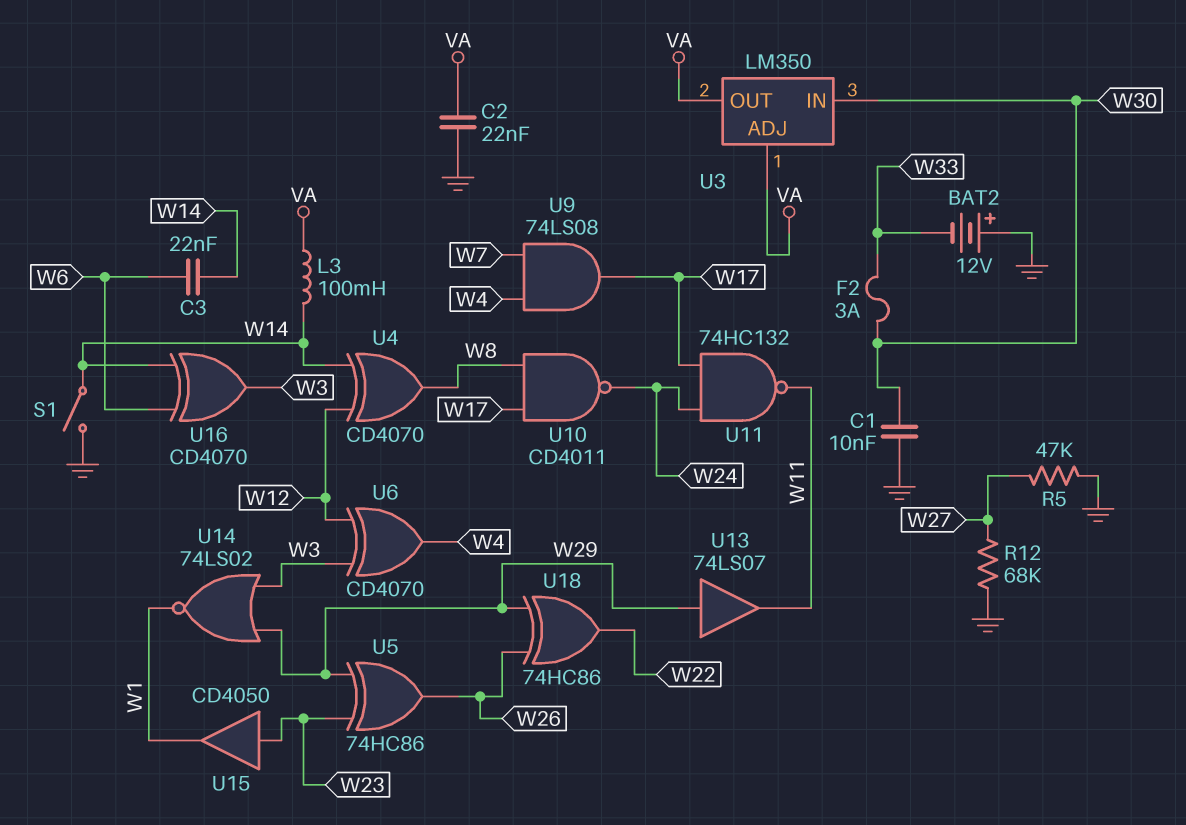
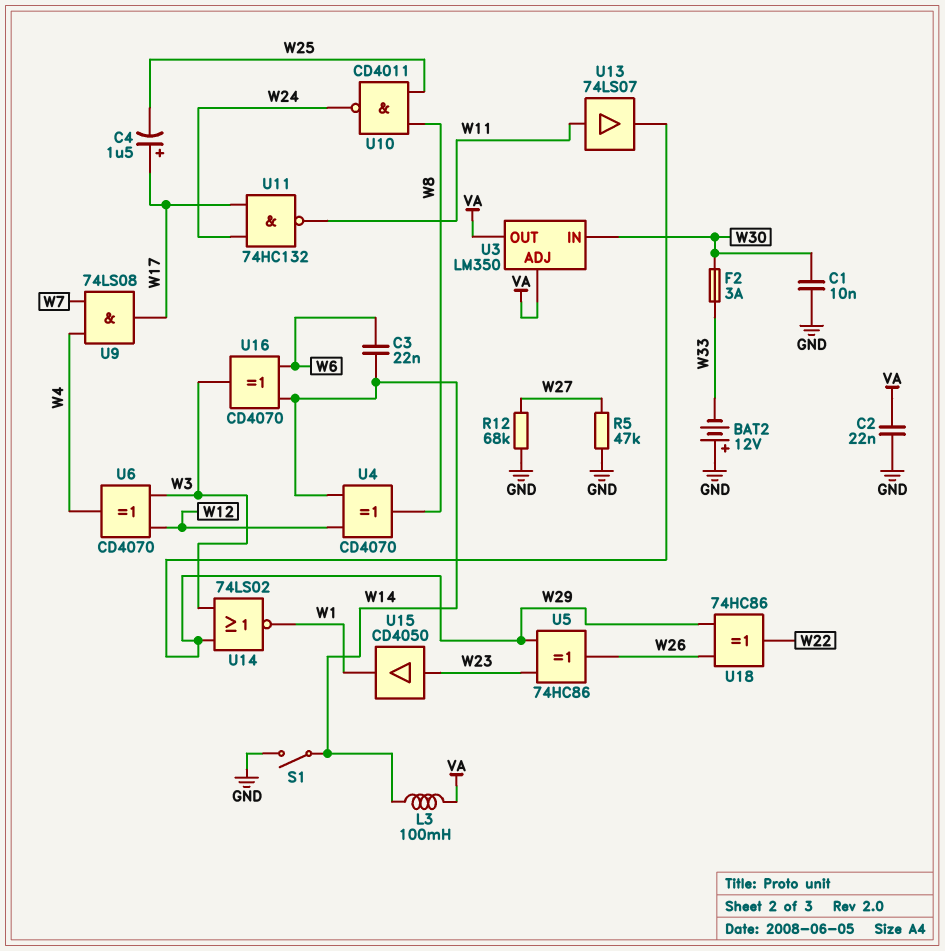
C4: none -> 1.5uF (plus W17, minus W25)
U10: NAND CD4011 (in W8, in W17, out W24) -> NAND CD4011 (in W8, in W25, out W24)
U13: buffer 74LS07 (in W29, out W11) -> buffer 74LS07 (in W11, out W29)

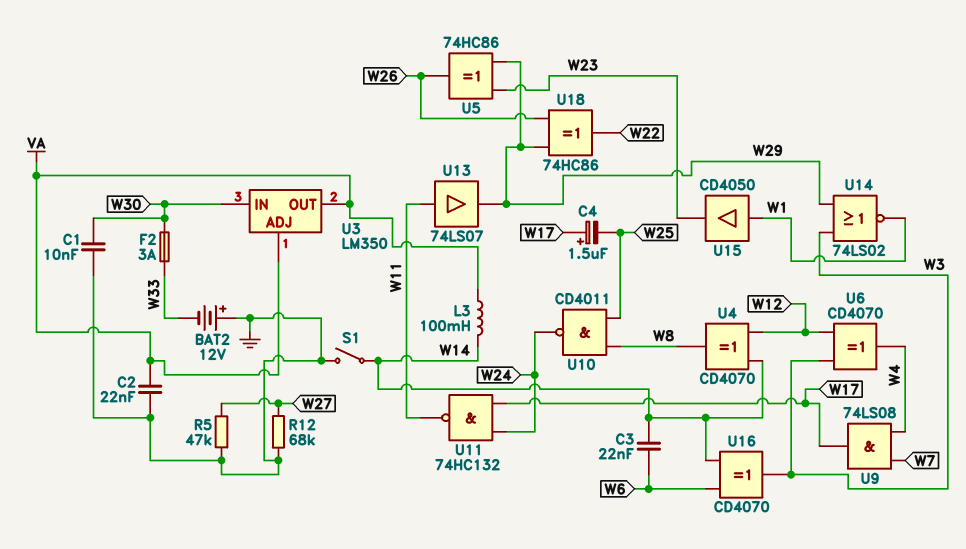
U15: buffer CD4050 (in W23, out W1) -> buffer CD4050 (in W1, out W23)

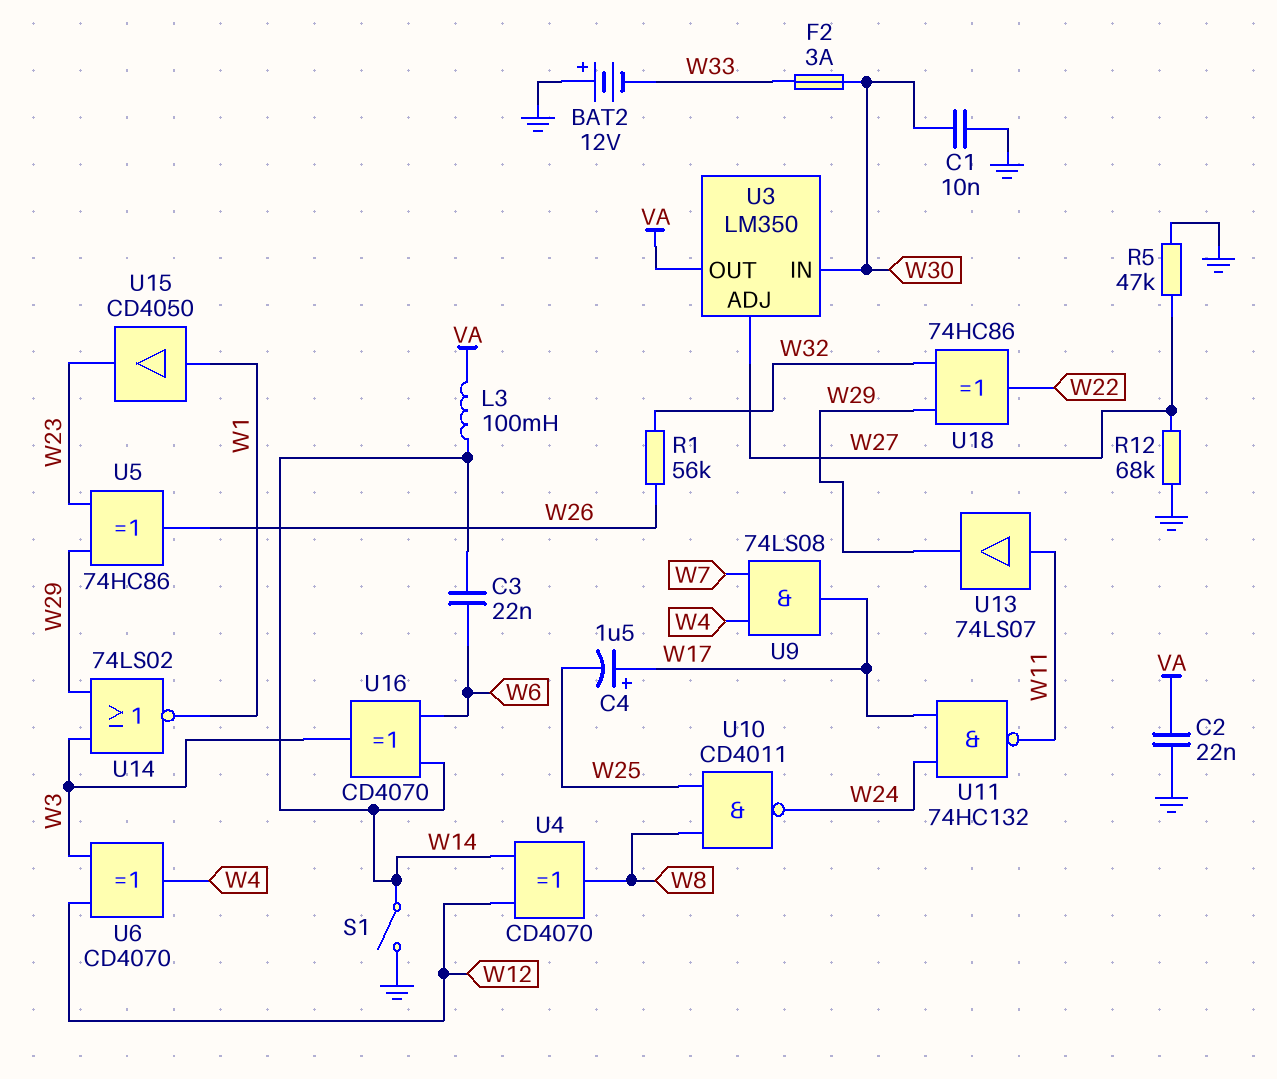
R1: none -> 56k (W26, W32)
U3 pin ADJ: VA -> W27
U18: XOR 74HC86 (in W26, in W29, out W22) -> XOR 74HC86 (in W29, in W32, out W22)

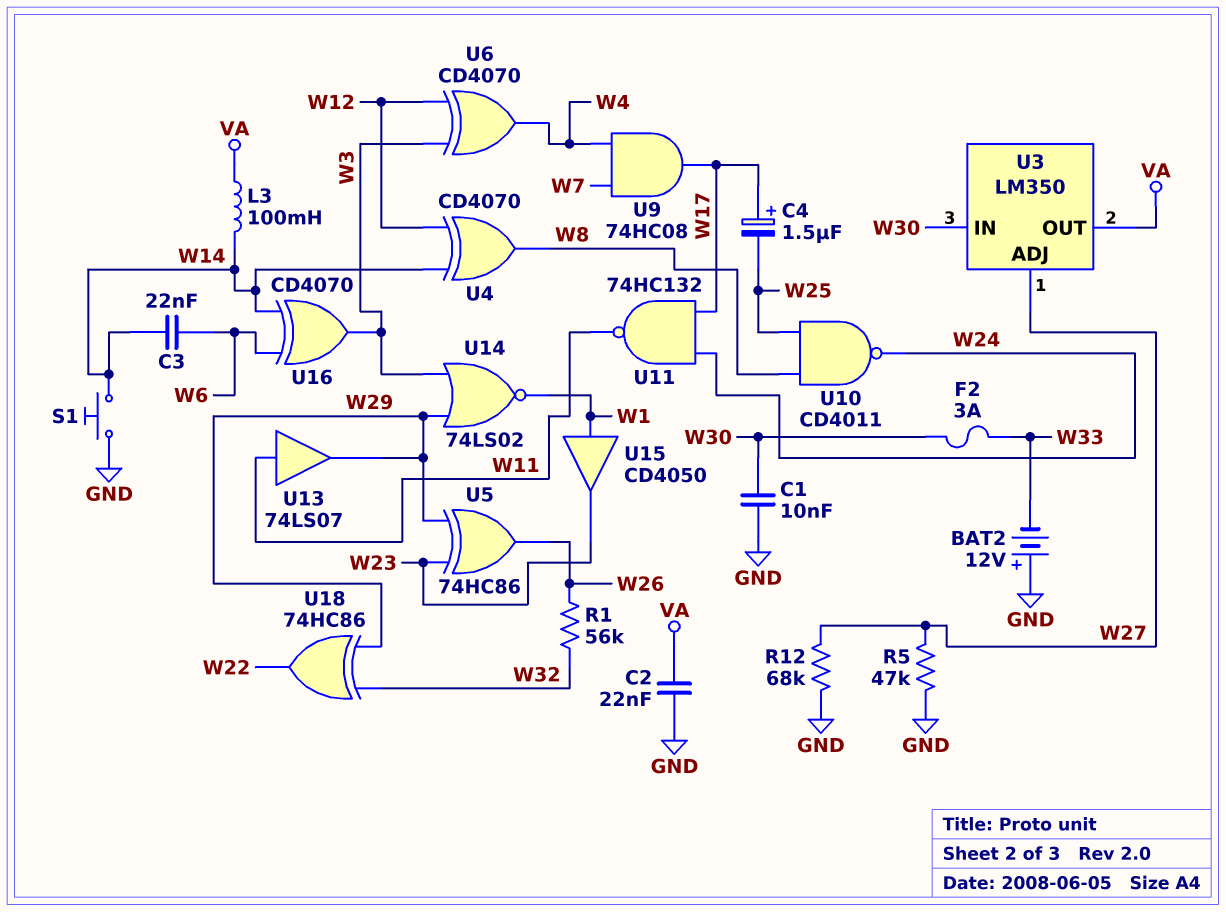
S1: switch (GND, W14) -> button (GND, W14)
U9: AND 74LS08 (in W4, in W7, out W17) -> AND 74HC08 (in W4, in W7, out W17)

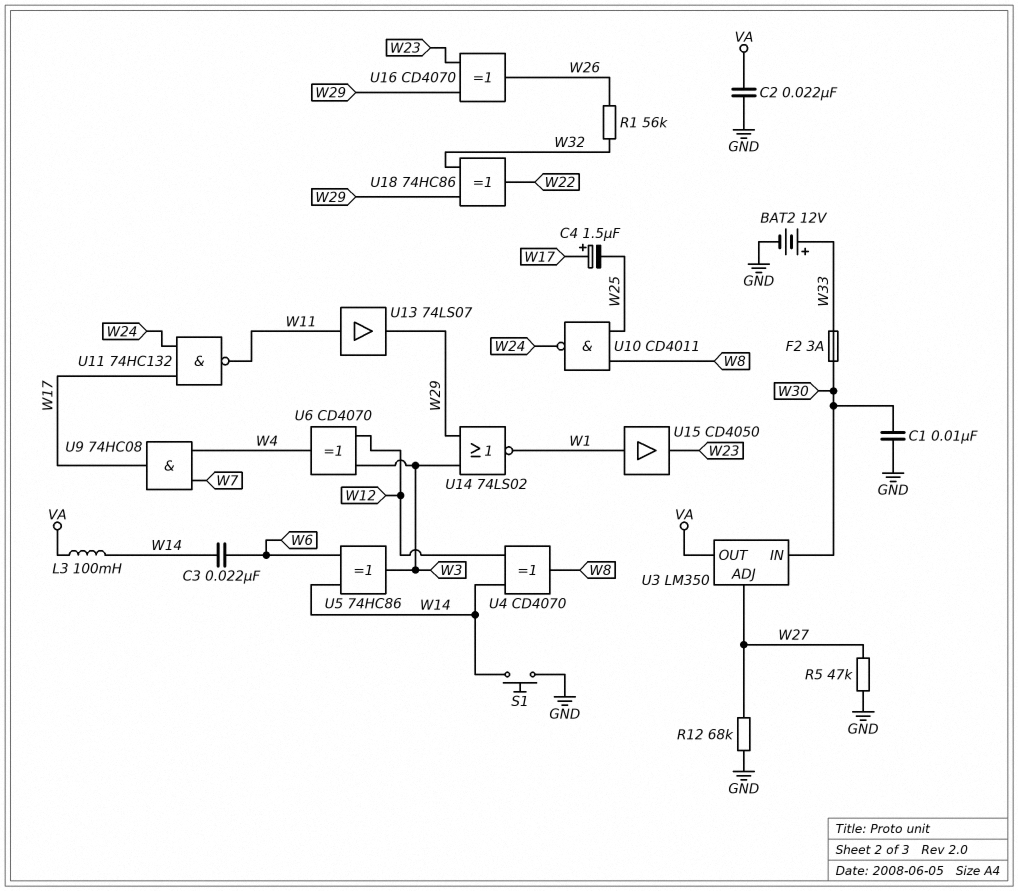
BAT2: 12V (plus GND, minus W33) -> 12V (plus W33, minus GND)
U5: XOR 74HC86 (in W23, in W29, out W26) -> XOR 74HC86 (in W6, in W14, out W3)
U16: XOR CD4070 (in W6, in W14, out W3) -> XOR CD4070 (in W23, in W29, out W26)

